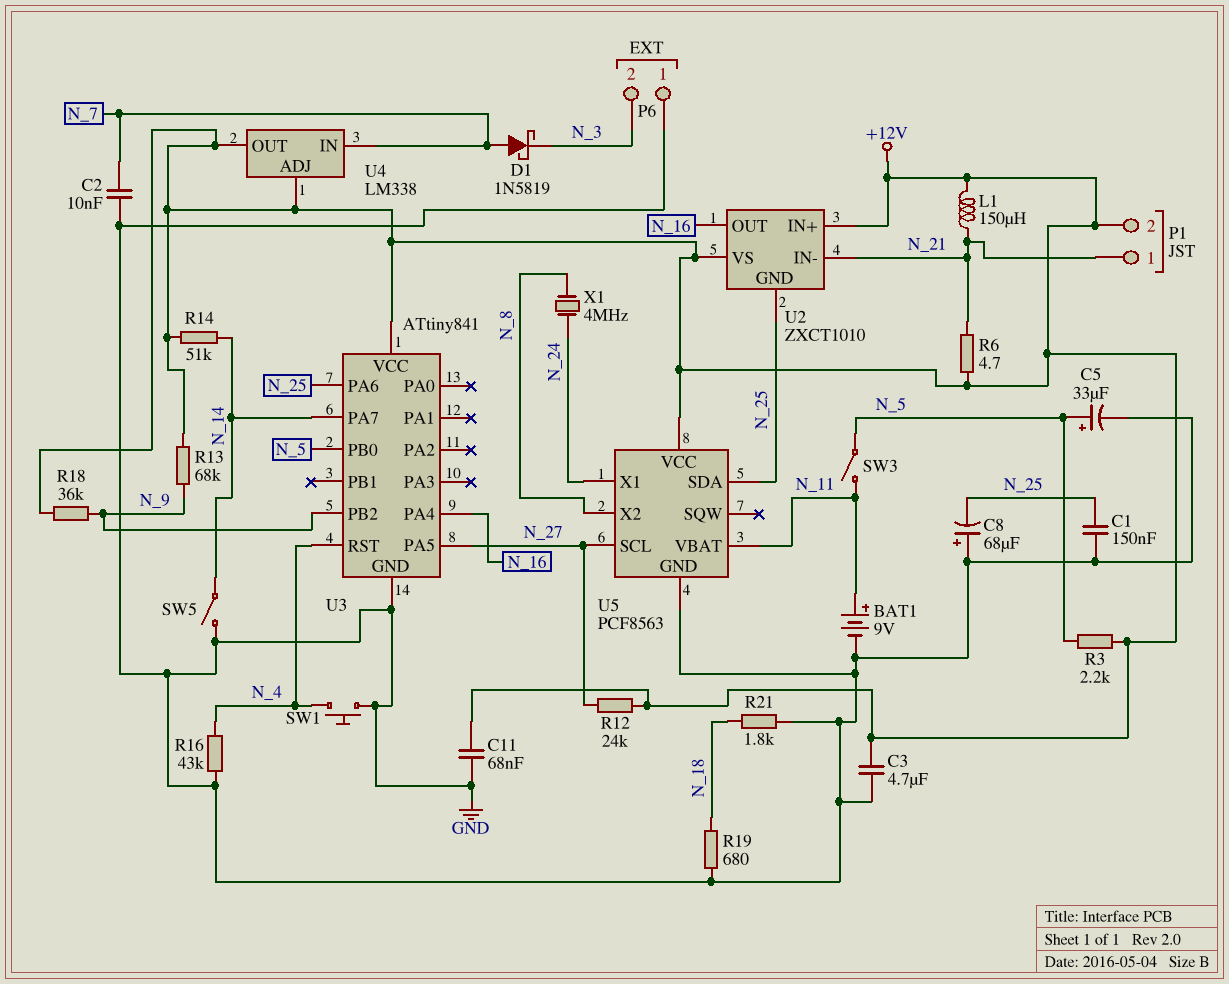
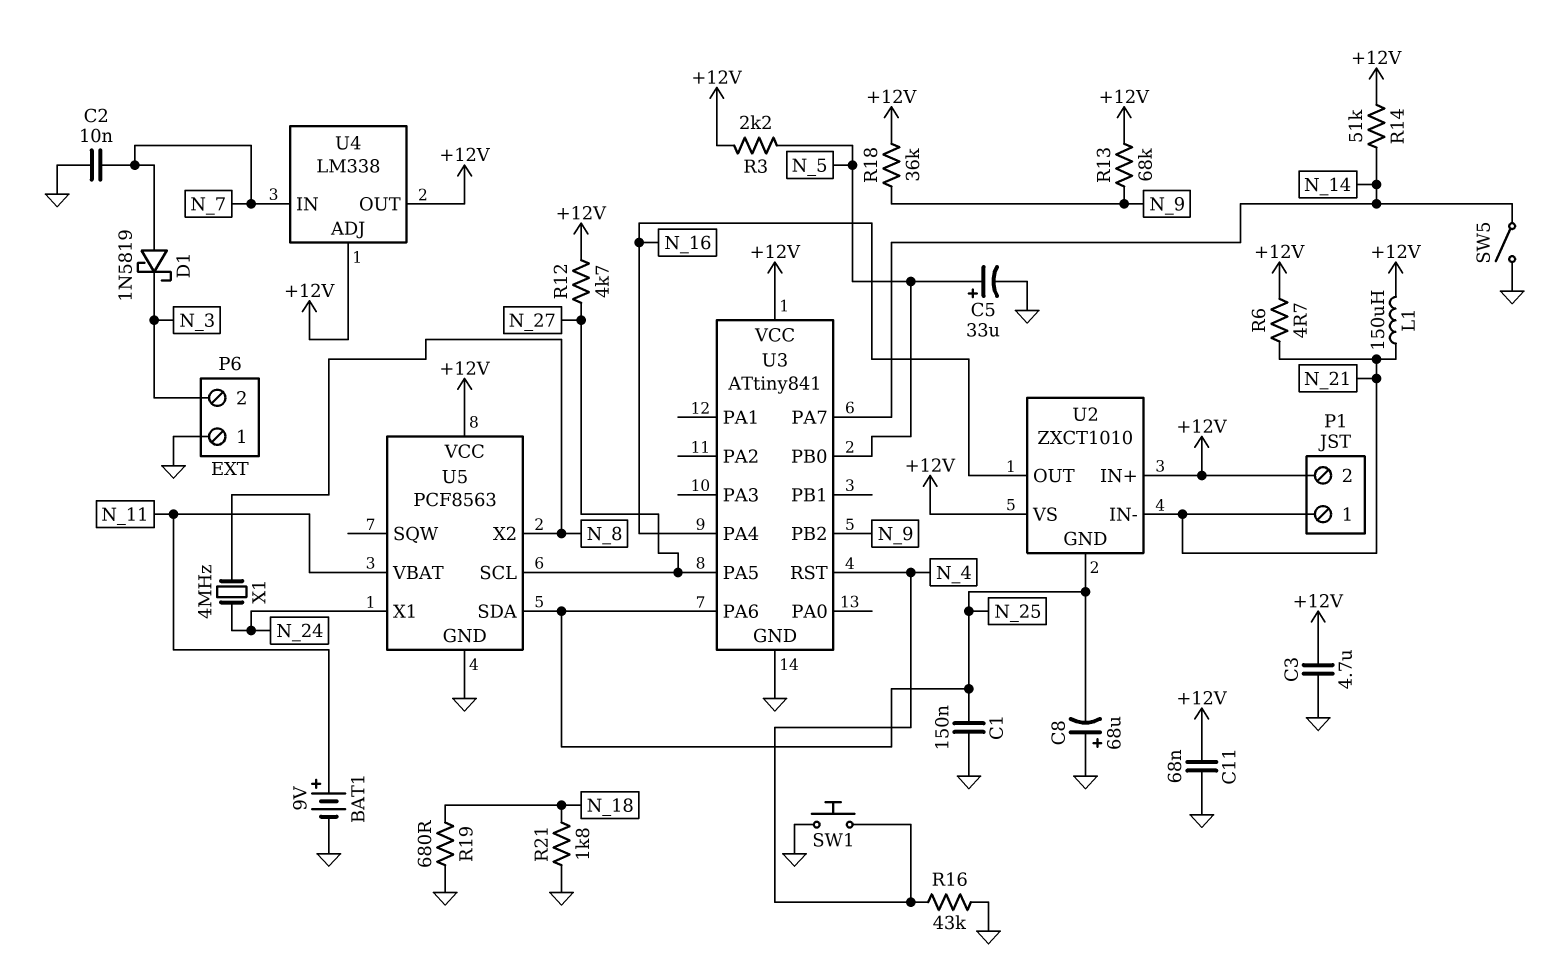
R12: 24k (+12V, N_27) -> 4.7k (+12V, N_27)
SW3: switch (N_5, N_11) -> none

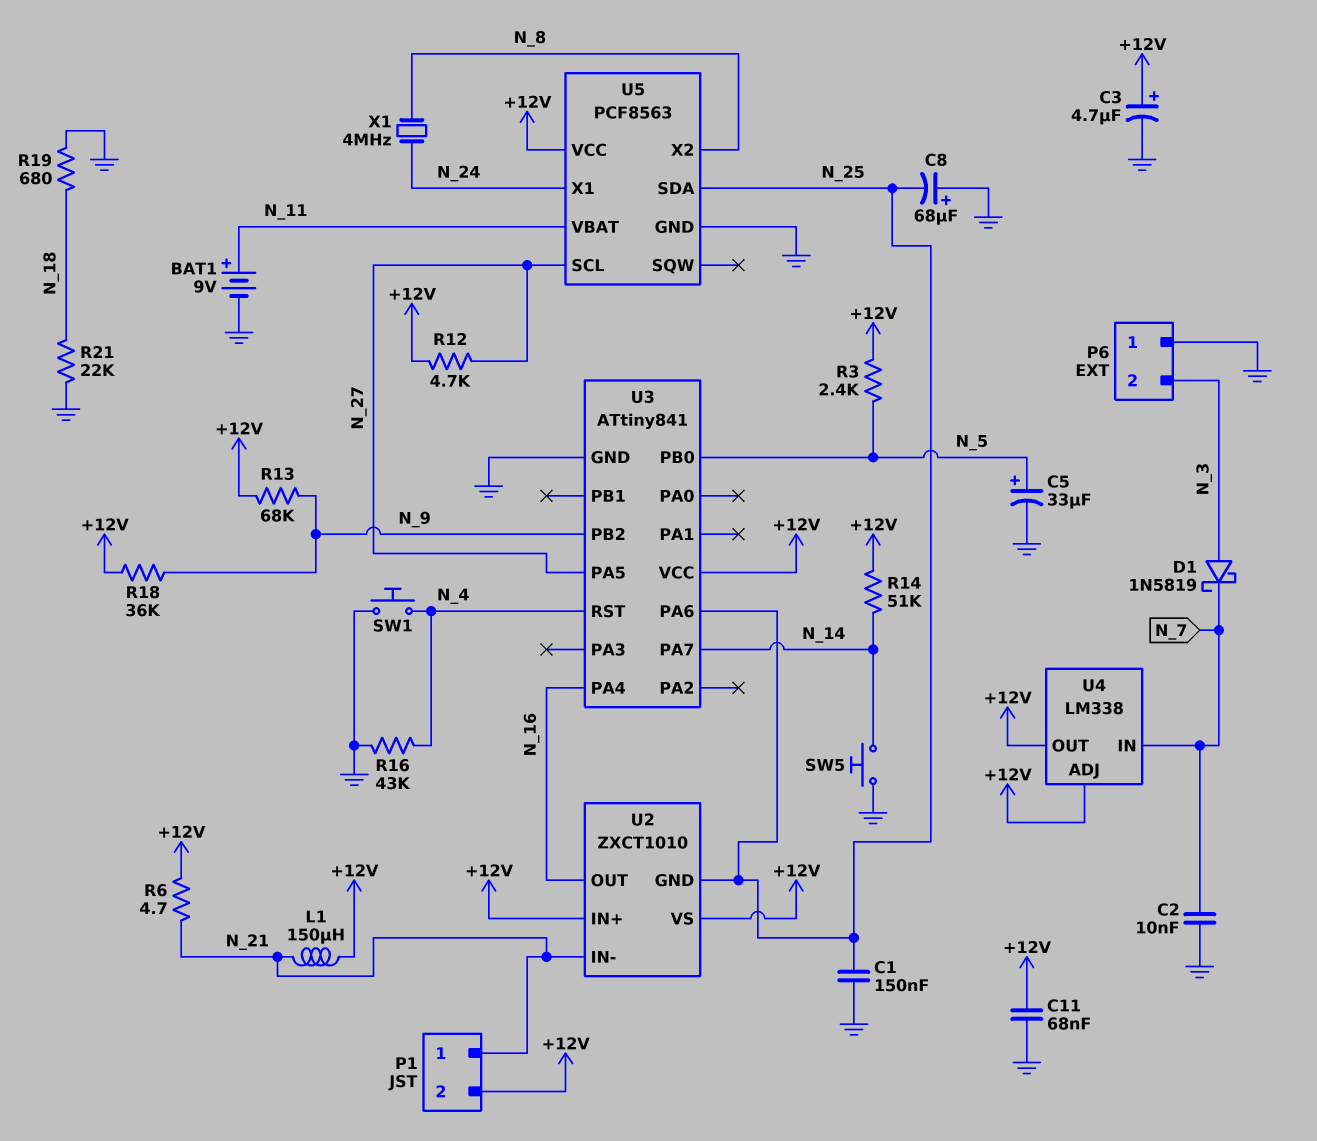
C3: 4.7uF (+12V, GND) -> 4.7uF (plus +12V, minus GND)
D1: schottky 1N5819 (A N_7, K N_3) -> schottky 1N5819 (A N_3, K N_7)
R3: 2.2k (+12V, N_5) -> 2.4k (+12V, N_5)
R21: 1.8k (GND, N_18) -> 22k (GND, N_18)
SW5: switch (GND, N_14) -> button (GND, N_14)

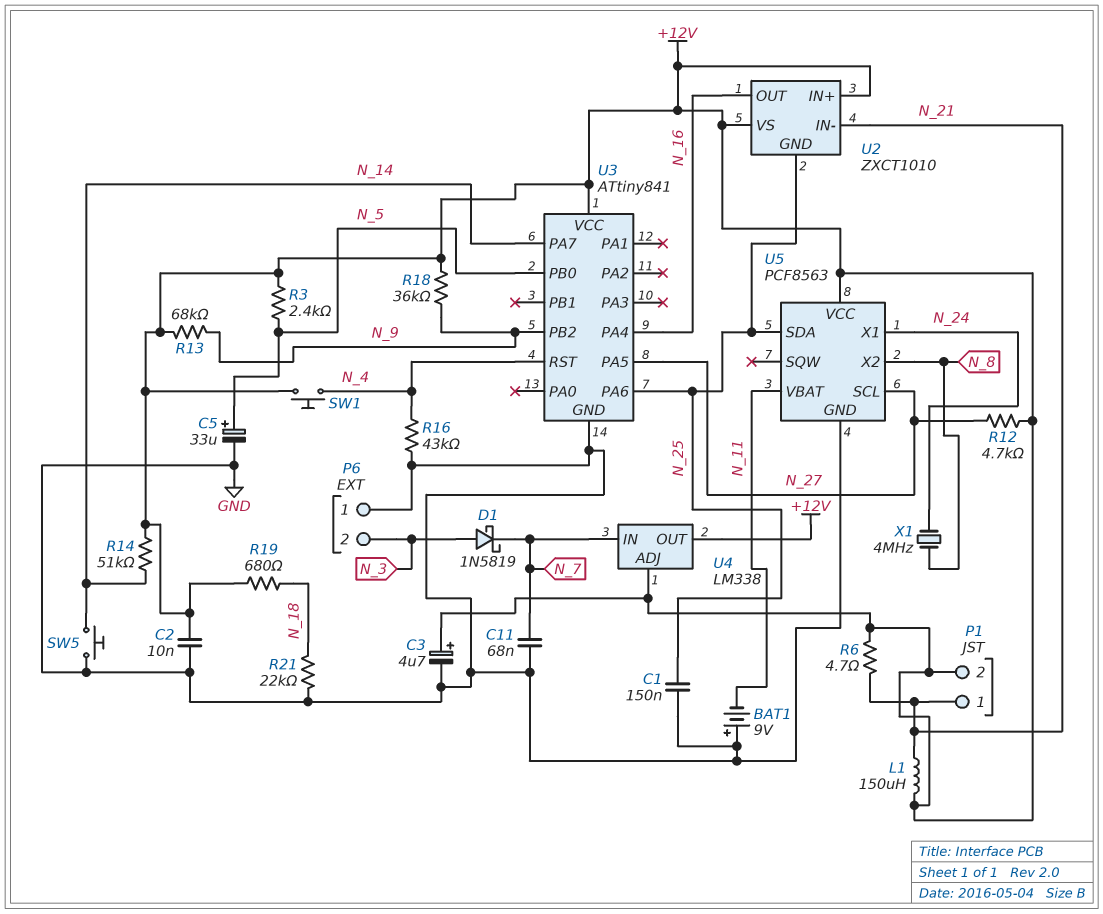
BAT1: 9V (plus N_11, minus GND) -> 9V (plus GND, minus N_11)
C2: 10nF (GND, N_7) -> 10nF (+12V, GND)
C8: 68uF (plus GND, minus N_25) -> none
C11: 68nF (+12V, GND) -> 68nF (GND, N_7)
R19: 680 (GND, N_18) -> 680 (+12V, N_18)
SW1: button (GND, N_4) -> button (+12V, N_4)

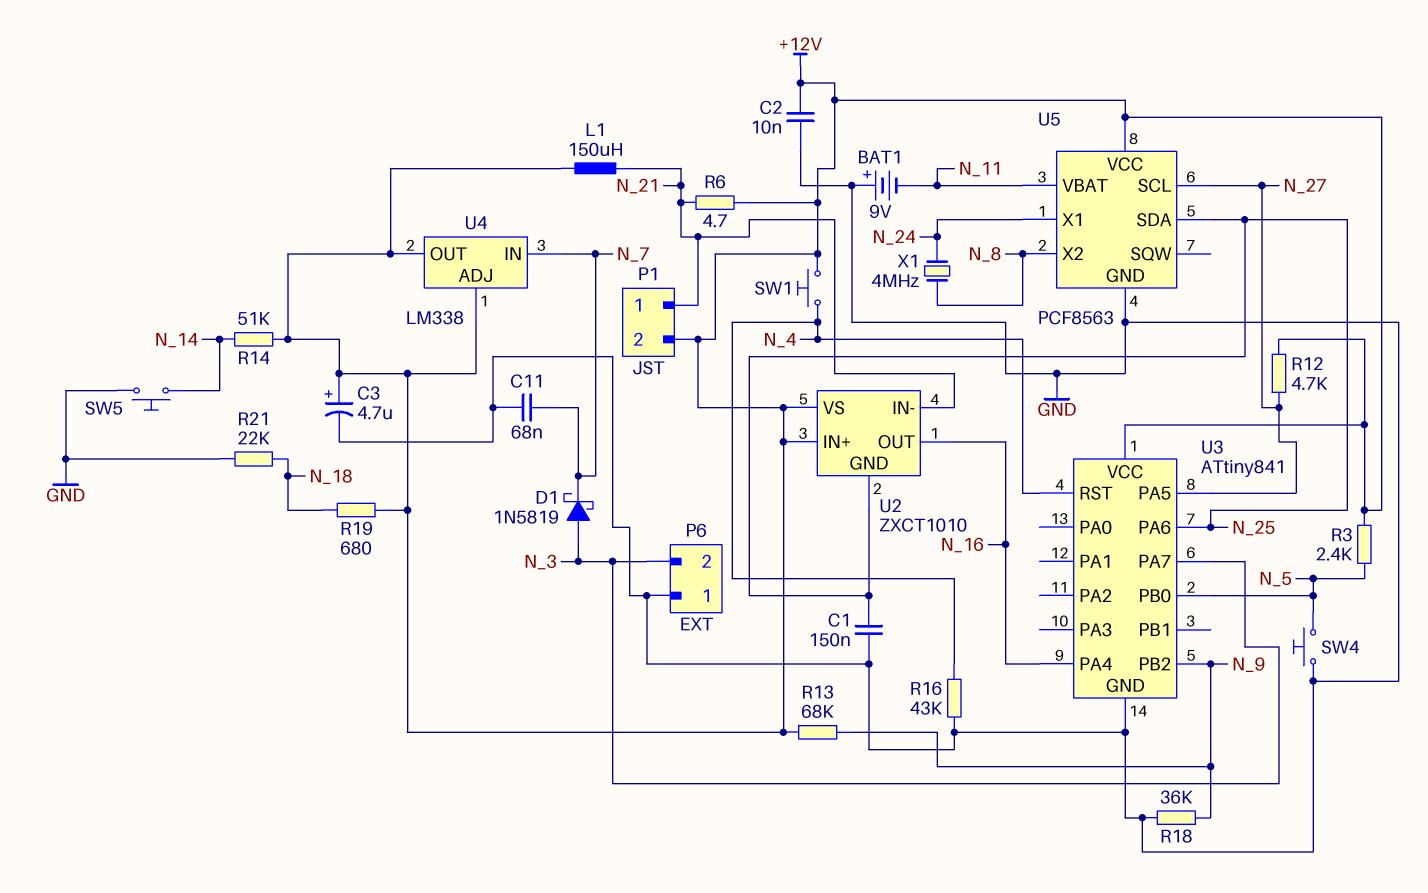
C5: 33uF (plus N_5, minus GND) -> none
R18: 36k (+12V, N_9) -> 36k (GND, N_9)
SW4: none -> button (GND, N_5)
U3 pin PA7: N_14 -> N_3

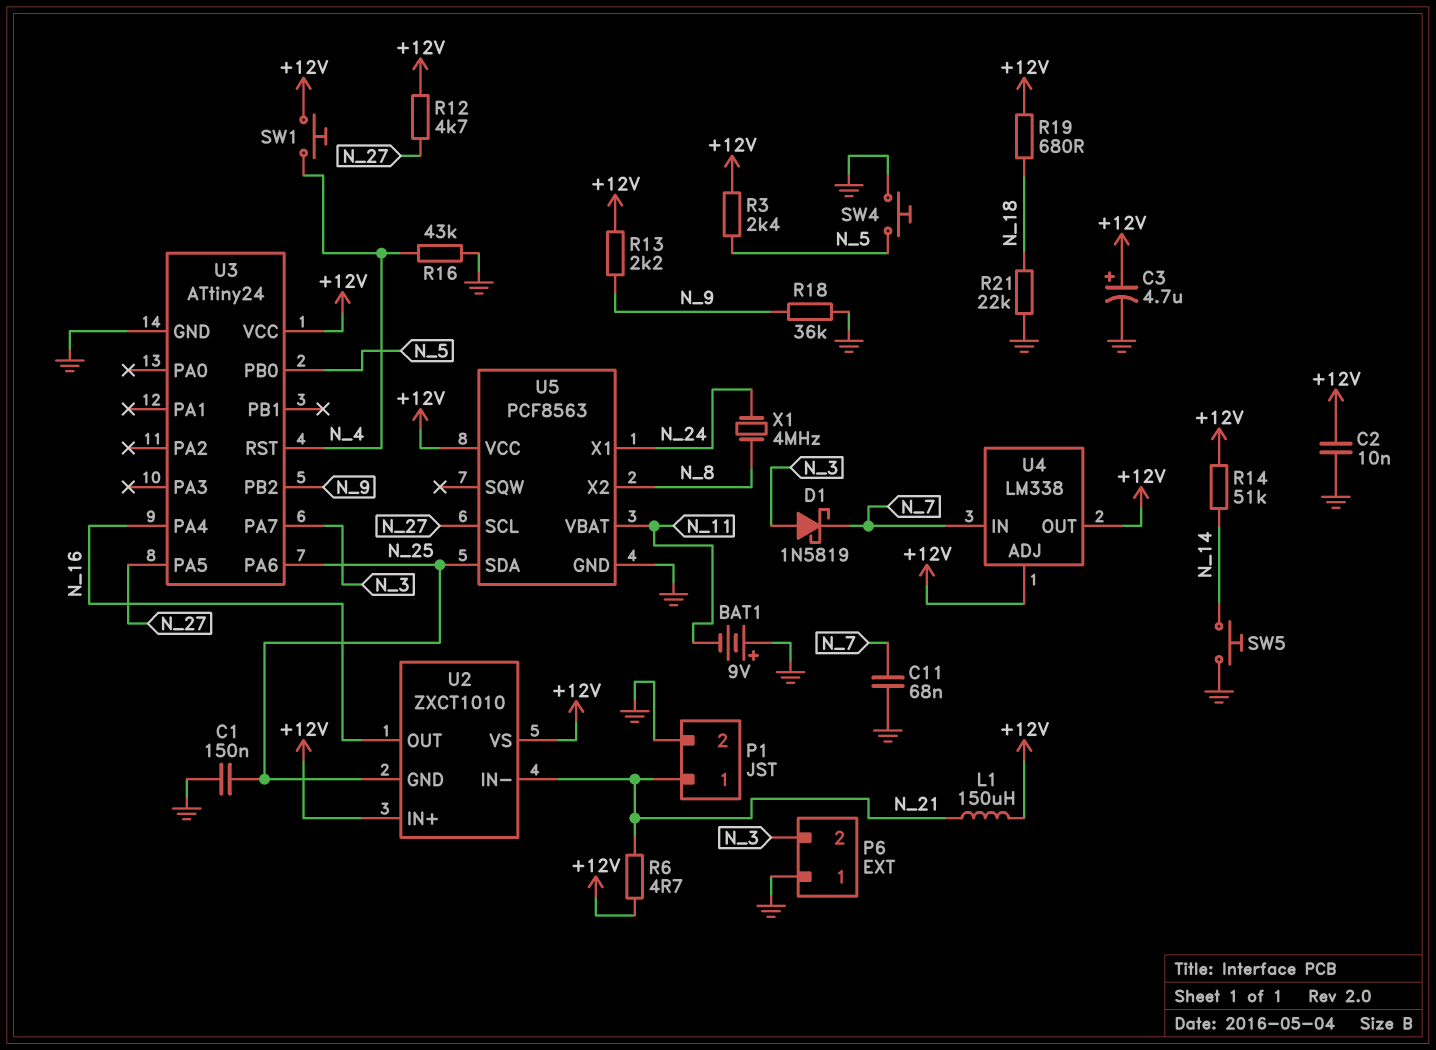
P1 pin 2: +12V -> GND
R13: 68k (+12V, N_9) -> 2.2k (+12V, N_9)
U3: ATtiny841 -> ATtiny24

